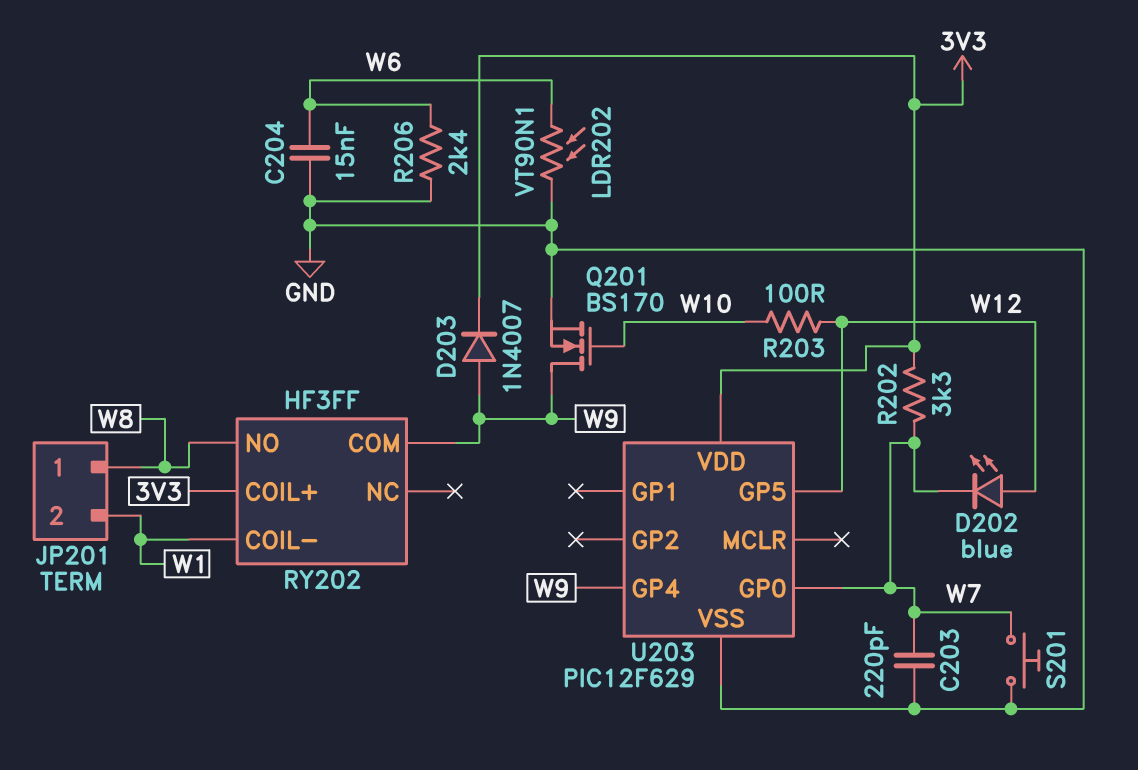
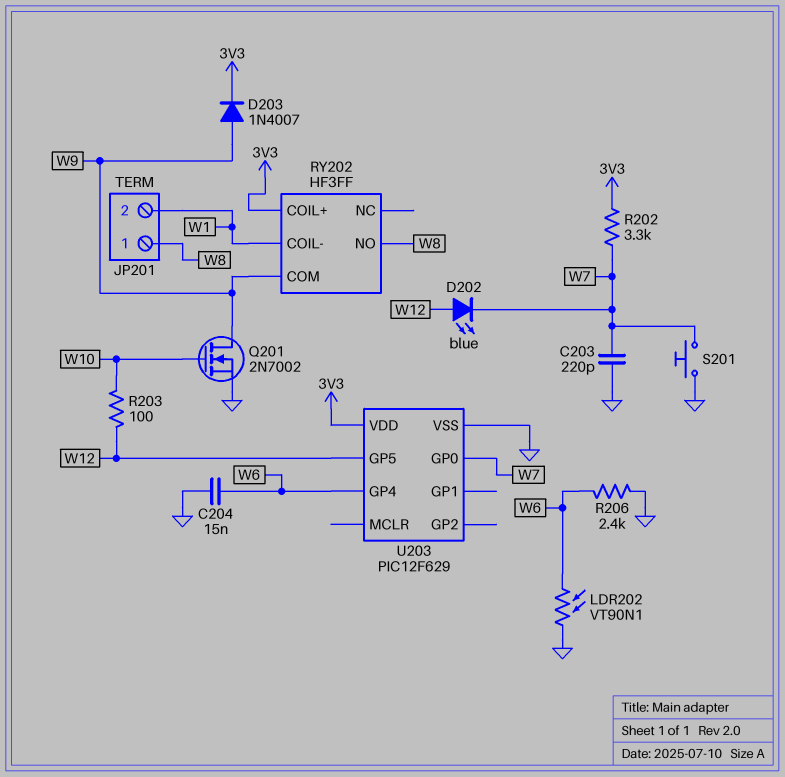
Q201: NMOS BS170 (G W10, D W9, S GND) -> NMOS 2N7002 (G W10, D W9, S GND)
U203 pin GP4: W9 -> W6

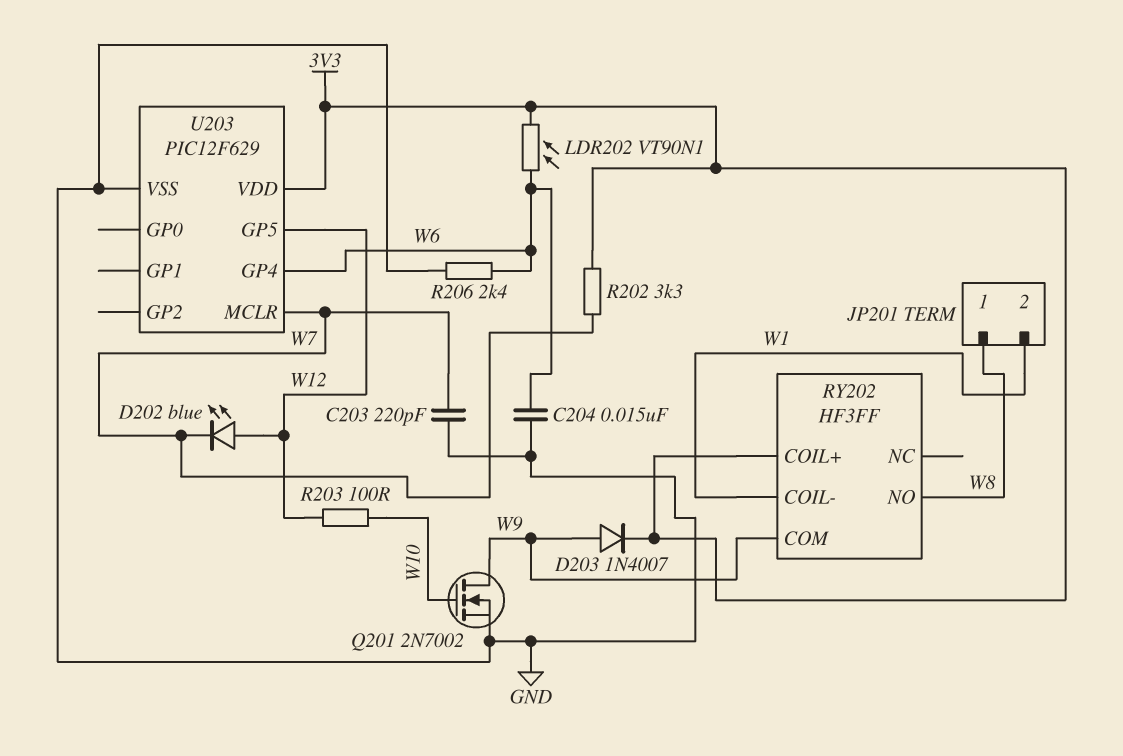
LDR202: VT90N1 (GND, W6) -> VT90N1 (3V3, W6)
S201: button (GND, W7) -> none
U203 pin GP0: W7 -> none
U203 pin MCLR: none -> W7

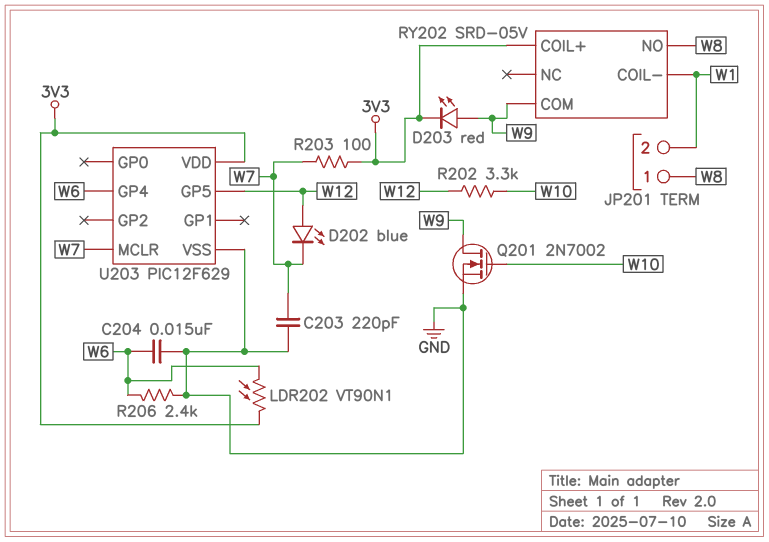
D203: diode 1N4007 (A W9, K 3V3) -> LED red (A W9, K 3V3)
R202: 3.3k (3V3, W7) -> 3.3k (W10, W12)
R203: 100 (W10, W12) -> 100 (3V3, W7)
RY202: HF3FF -> SRD-05V

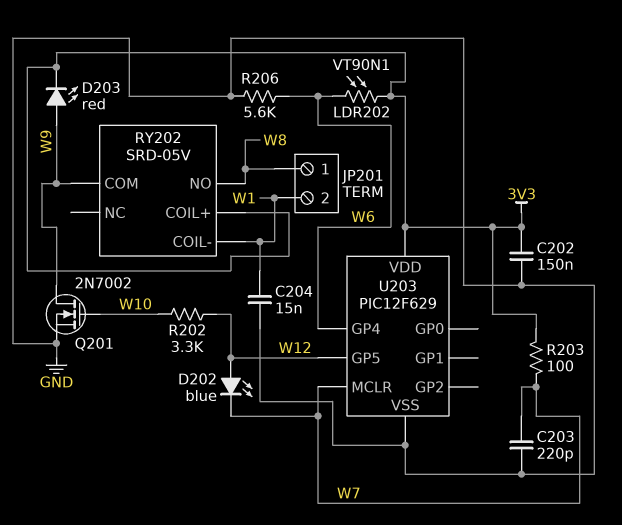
C202: none -> 150nF (3V3, GND)
C204: 15nF (GND, W6) -> 15nF (GND, W1)
R206: 2.4k (GND, W6) -> 5.6k (GND, W6)

